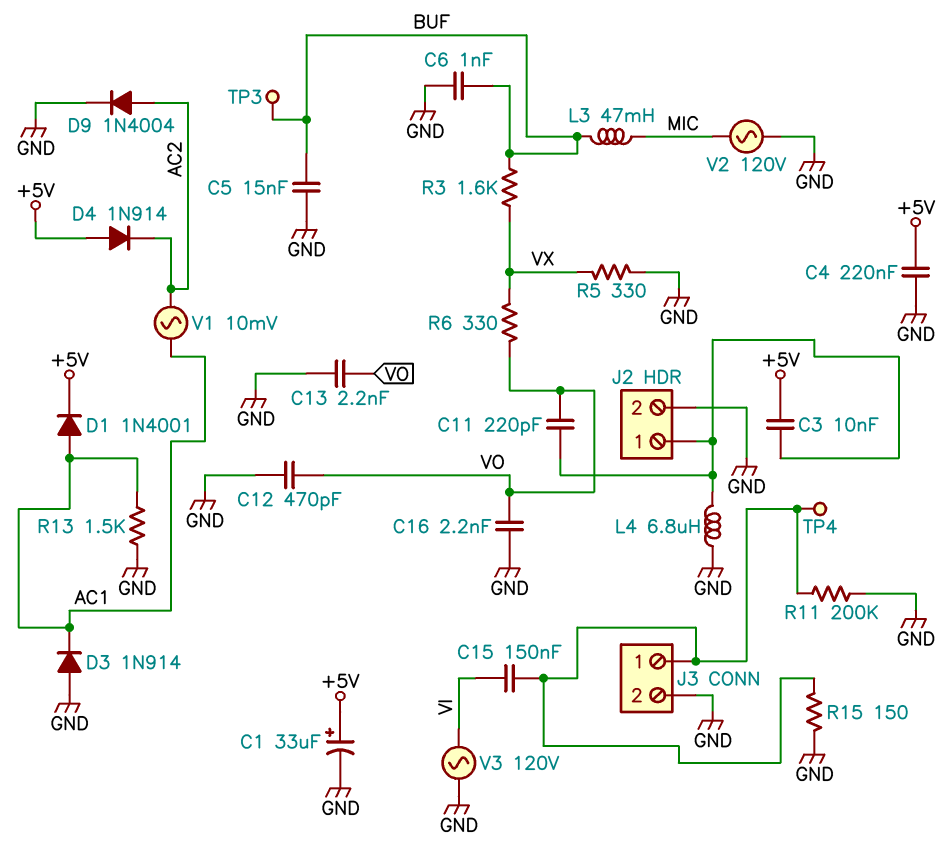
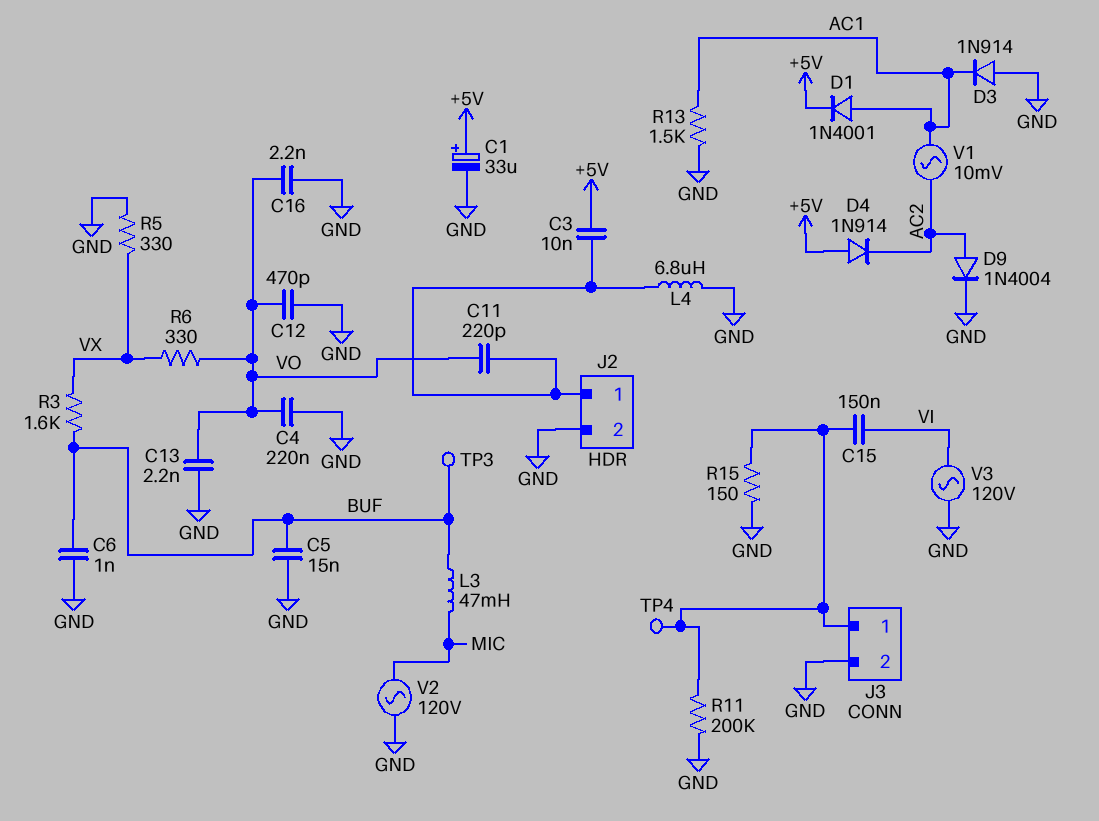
C4: 220nF (+5V, GND) -> 220nF (GND, VO)

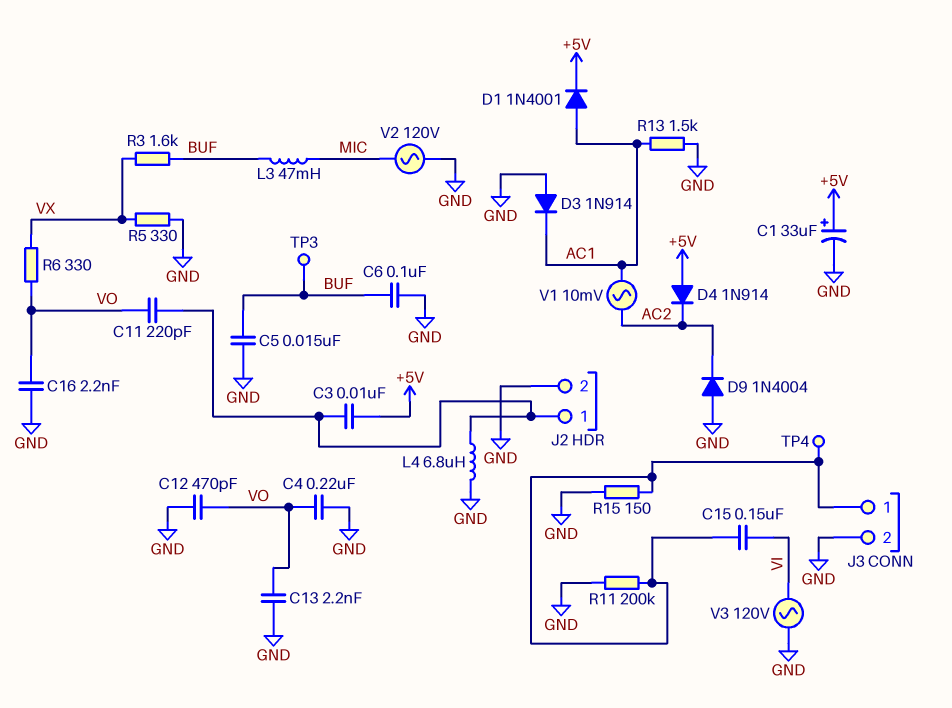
C6: 1nF (BUF, GND) -> 100nF (BUF, GND)
D9: diode 1N4004 (A AC2, K GND) -> diode 1N4004 (A GND, K AC2)

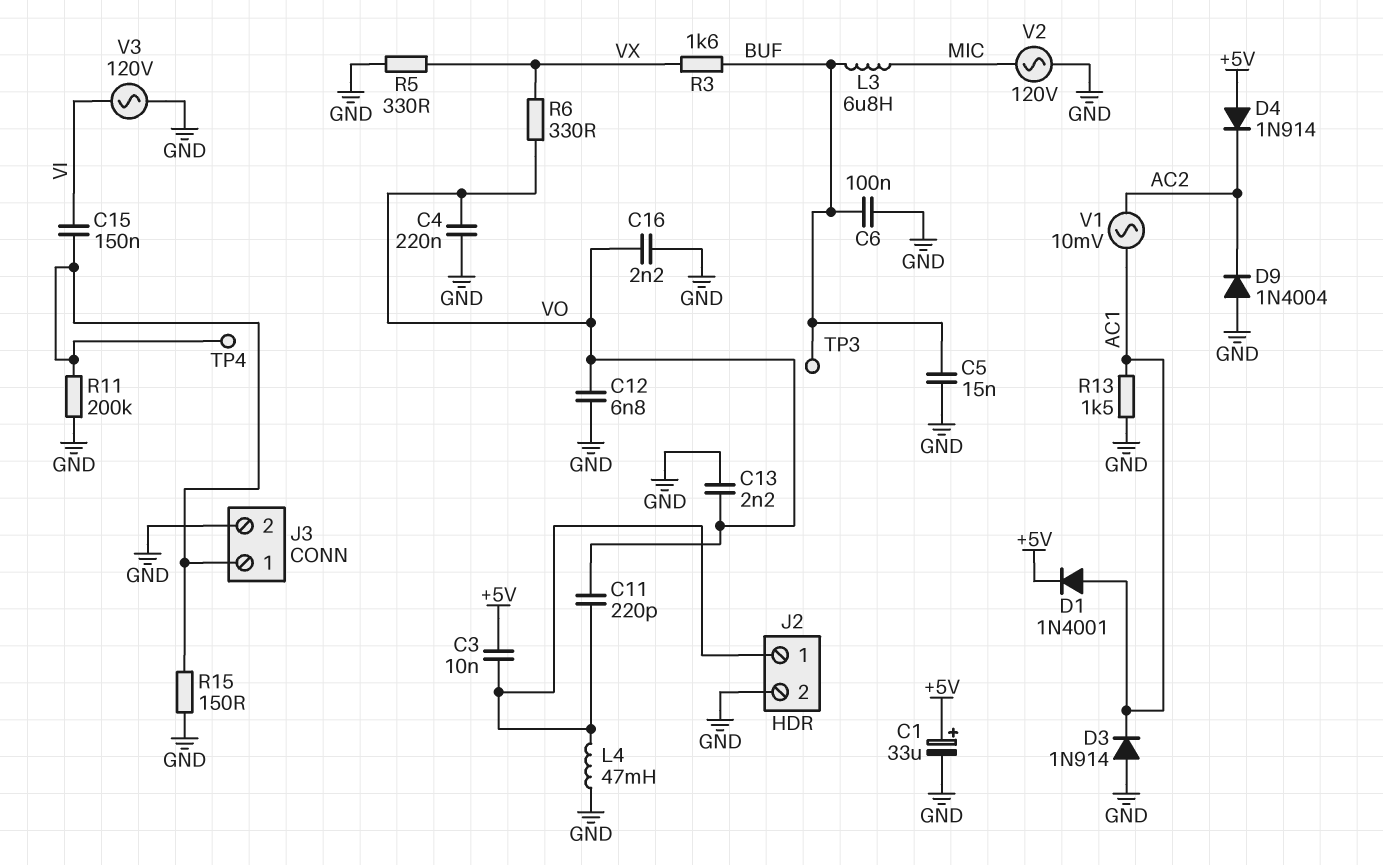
C12: 470pF (GND, VO) -> 6.8nF (GND, VO)
L3: 47mH (BUF, MIC) -> 6.8uH (BUF, MIC)
L4: 6.8uH (GND, J2/1) -> 47mH (GND, J2/1)

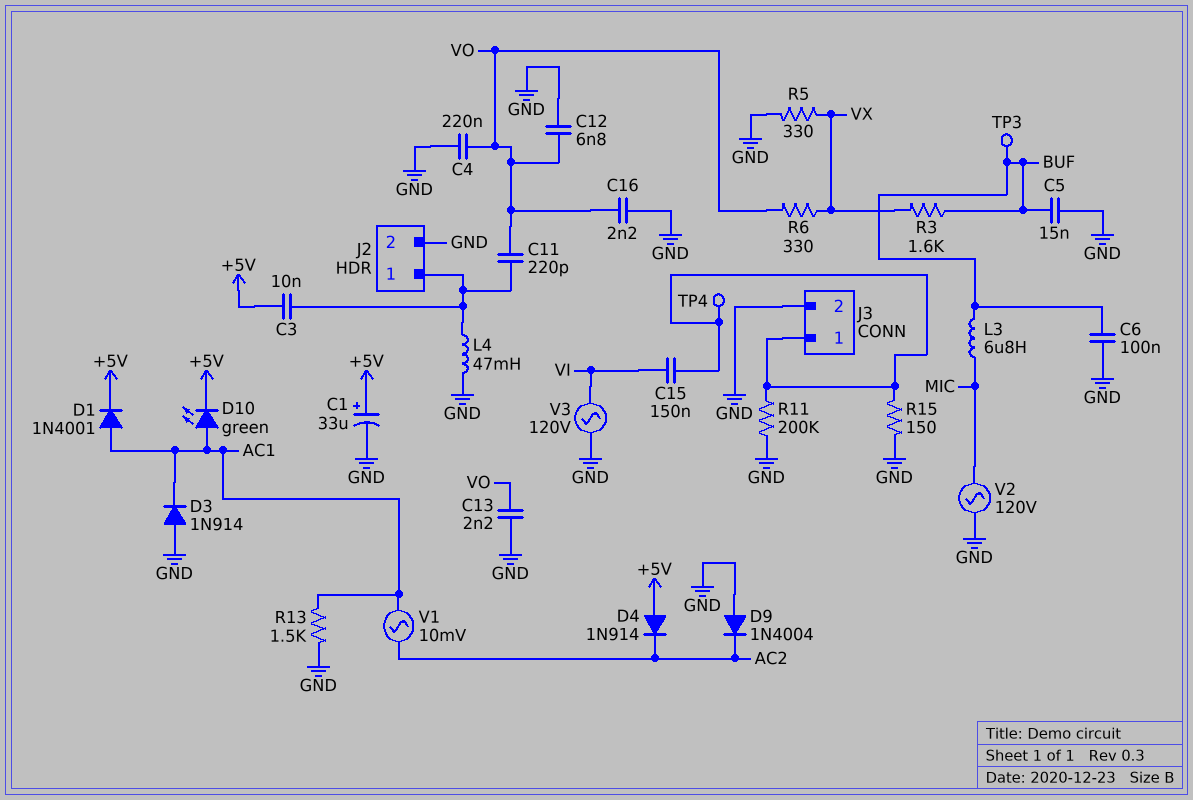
D10: none -> LED green (A AC1, K +5V)

